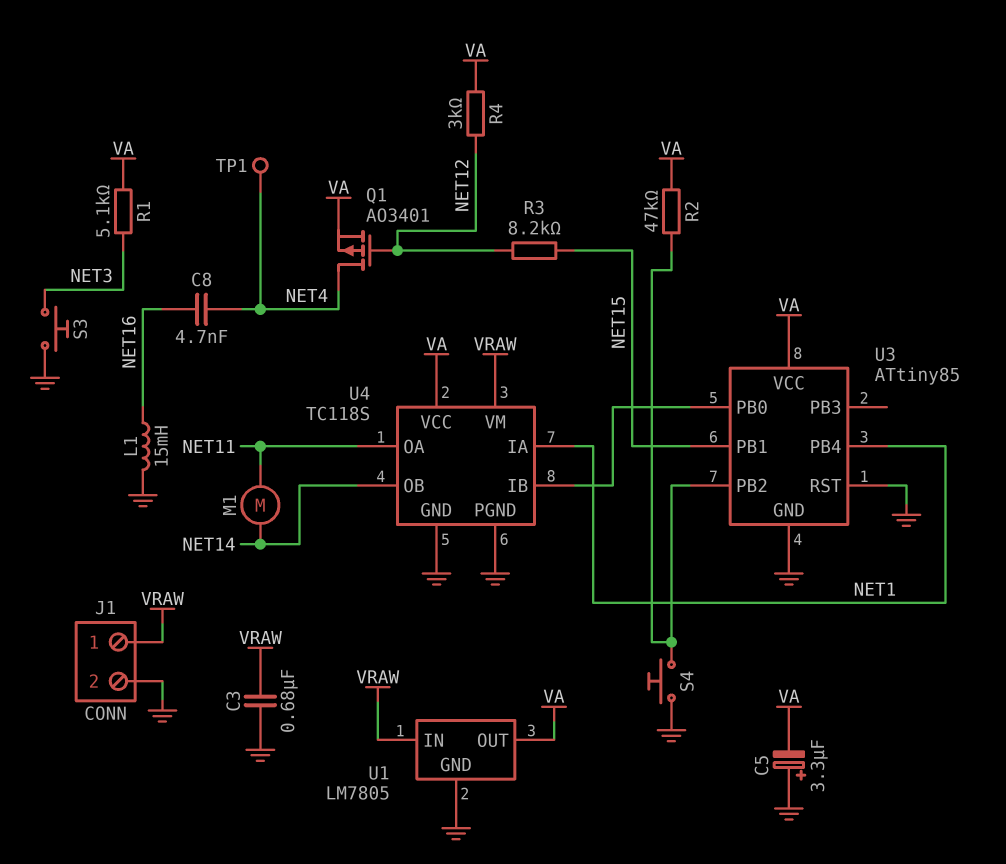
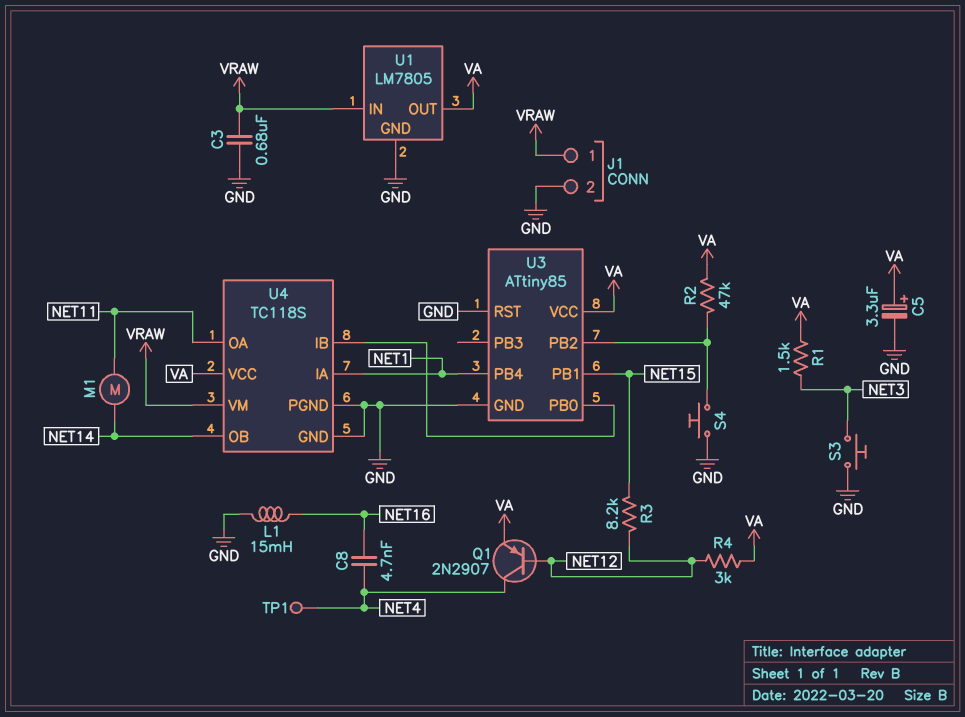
C5: 3.3uF (plus GND, minus VA) -> 3.3uF (plus VA, minus GND)
Q1: PMOS AO3401 (G NET12, D NET4, S VA) -> PNP 2N2907 (B NET12, C NET4, E VA)
R1: 5.1k (NET3, VA) -> 1.5k (NET3, VA)

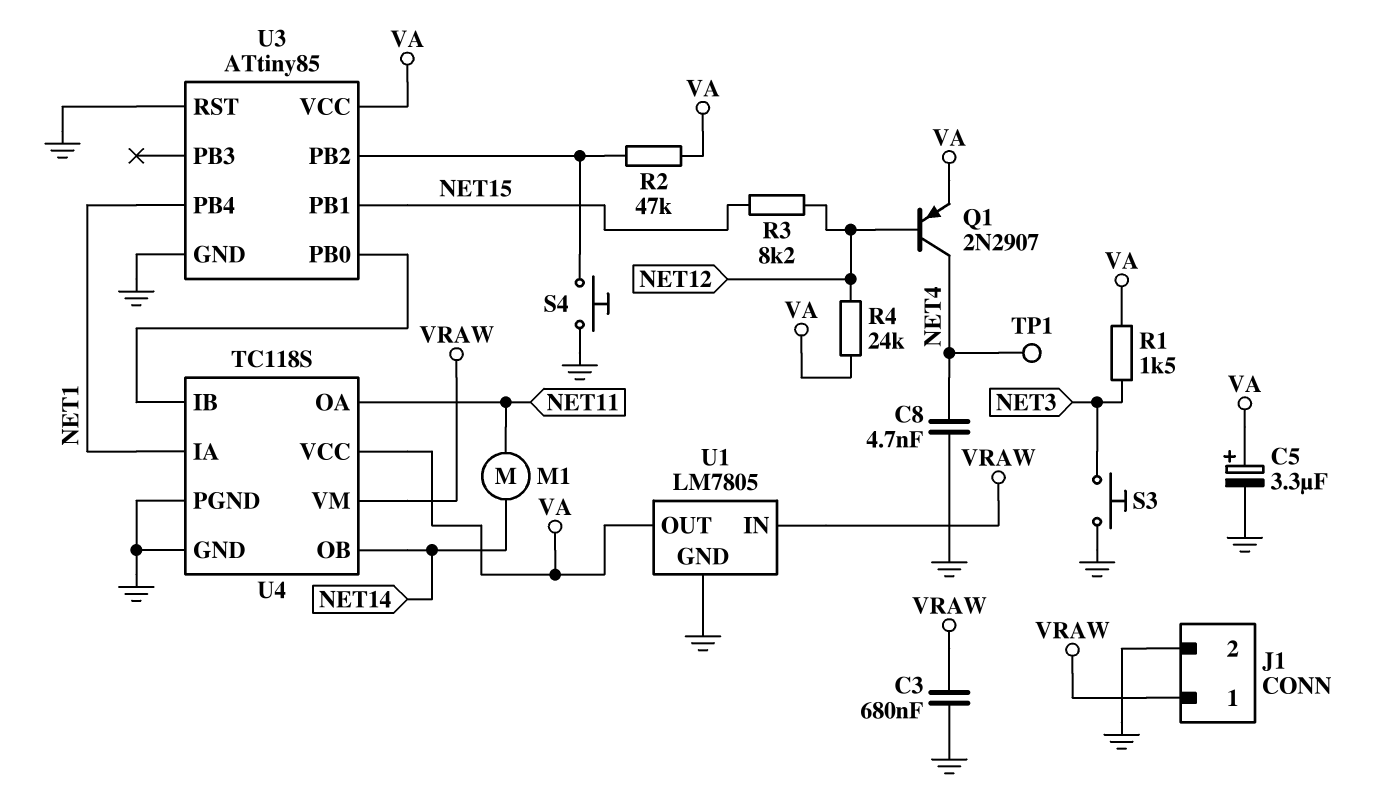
C8: 4.7nF (NET4, NET16) -> 4.7nF (GND, NET4)
L1: 15mH (GND, NET16) -> none
R4: 3k (NET12, VA) -> 24k (NET12, VA)

